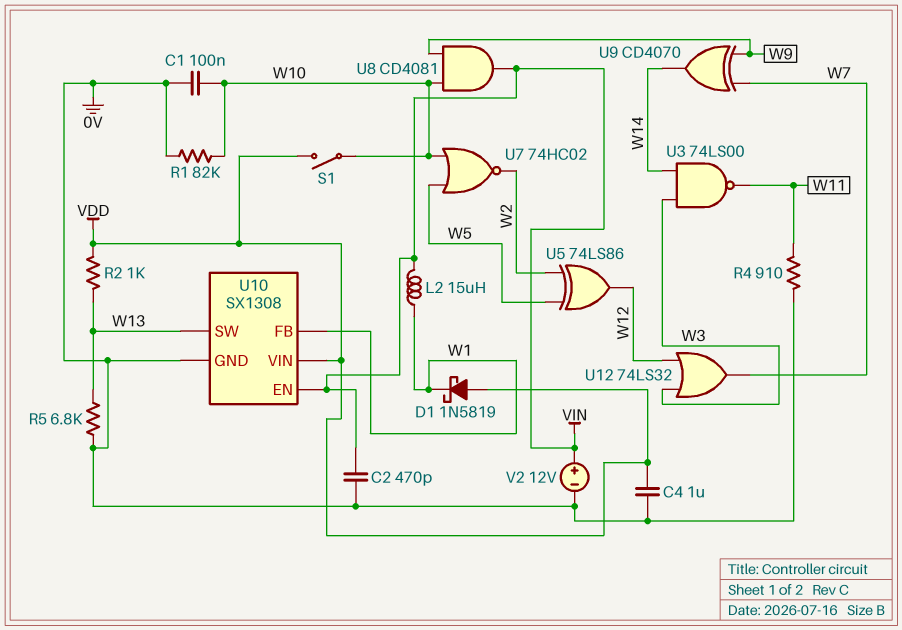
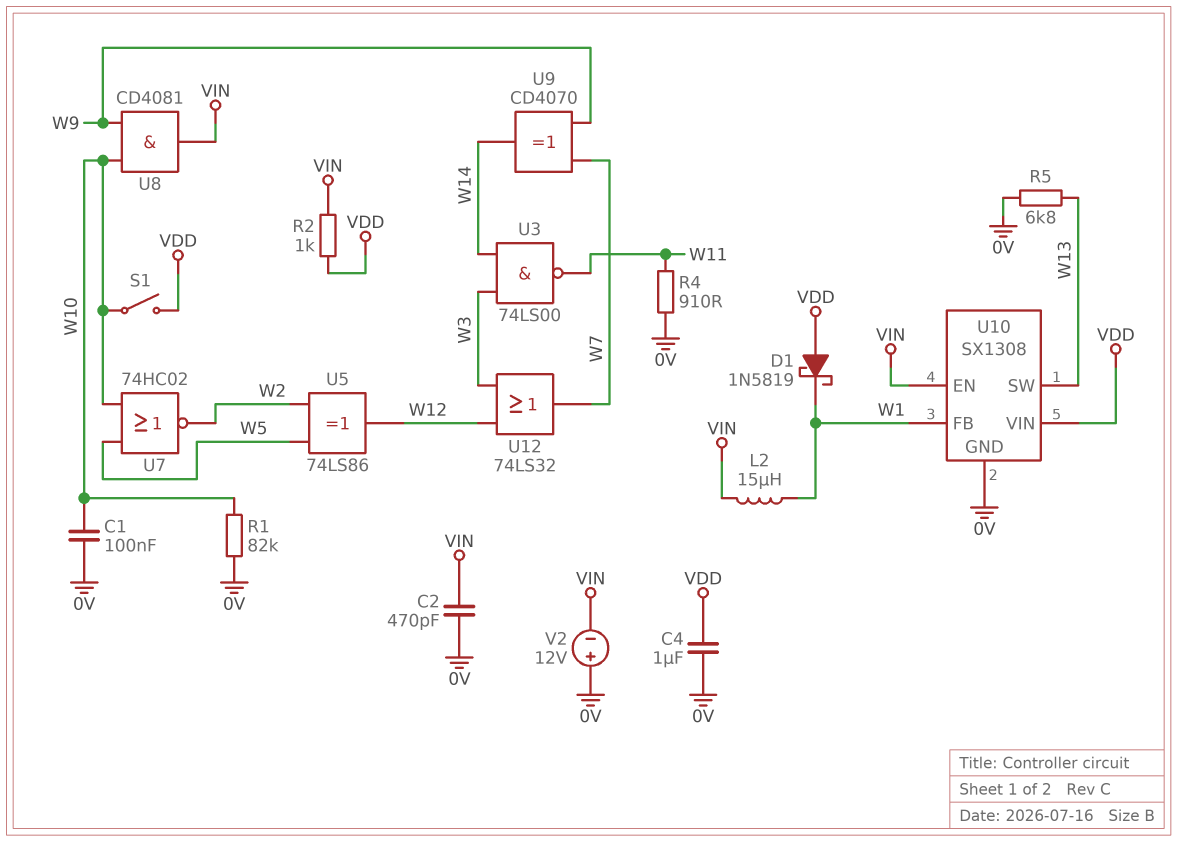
R2: 1k (VDD, W13) -> 1k (VDD, VIN)
V2: 12V (plus VIN, minus 0V) -> 12V (plus 0V, minus VIN)

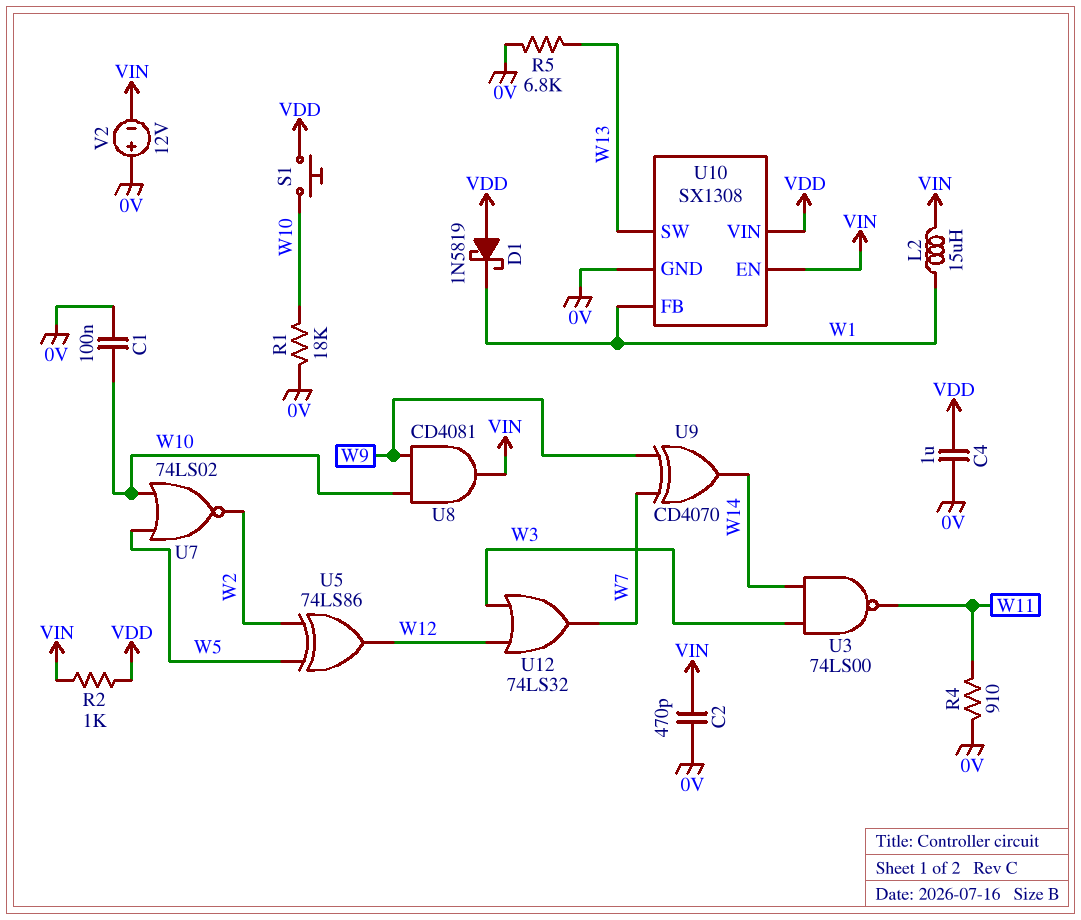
R1: 82k (0V, W10) -> 18k (0V, W10)
S1: switch (VDD, W10) -> button (VDD, W10)
U7: NOR 74HC02 (in W5, in W10, out W2) -> NOR 74LS02 (in W5, in W10, out W2)

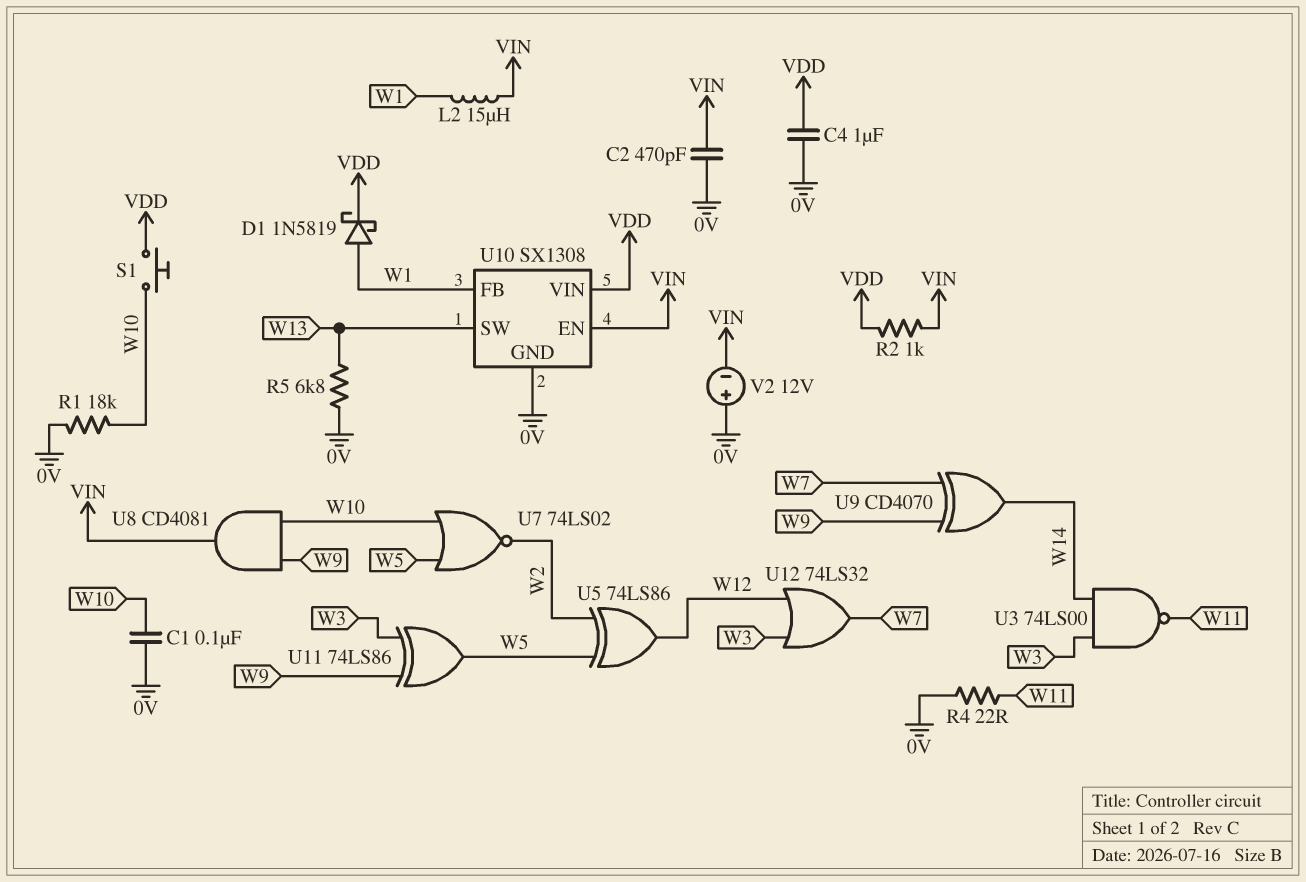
D1: schottky 1N5819 (A VDD, K W1) -> schottky 1N5819 (A W1, K VDD)
R4: 910 (0V, W11) -> 22 (0V, W11)
U11: none -> XOR 74LS86 (in W3, in W9, out W5)

